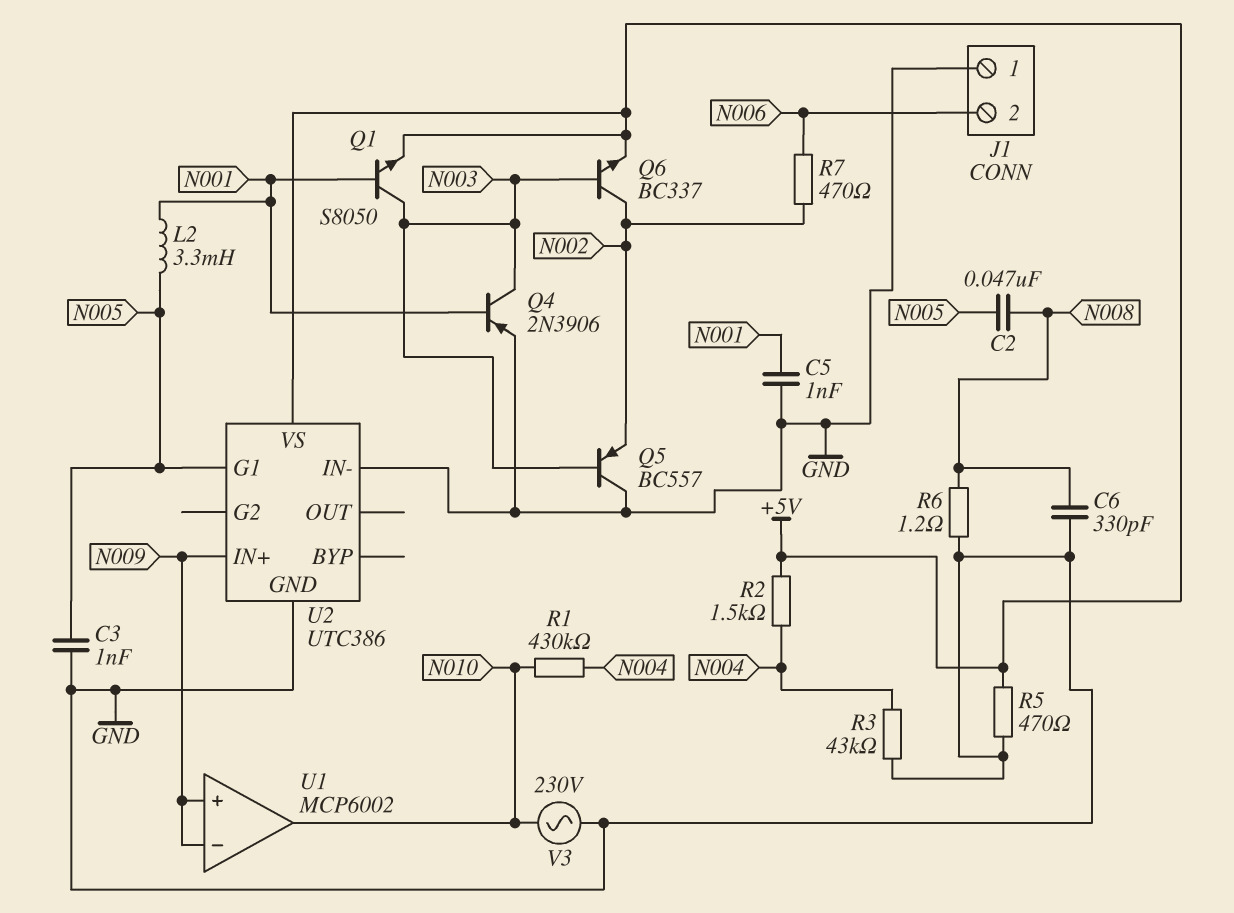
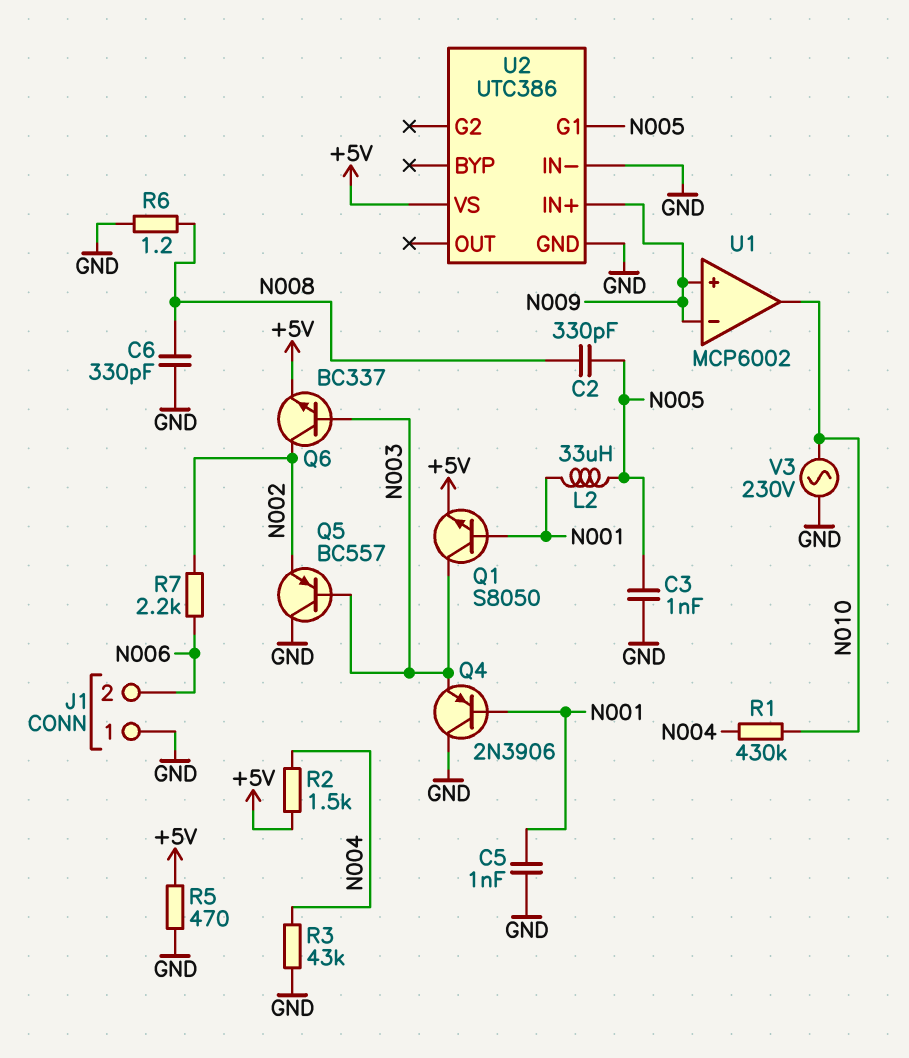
C2: 47nF (N005, N008) -> 330pF (N005, N008)
L2: 3.3mH (N001, N005) -> 33uH (N001, N005)
Q4: PNP 2N3906 (B N001, C N003, E GND) -> PNP 2N3906 (B N001, C GND, E N003)
R7: 470 (N002, N006) -> 2.2k (N002, N006)

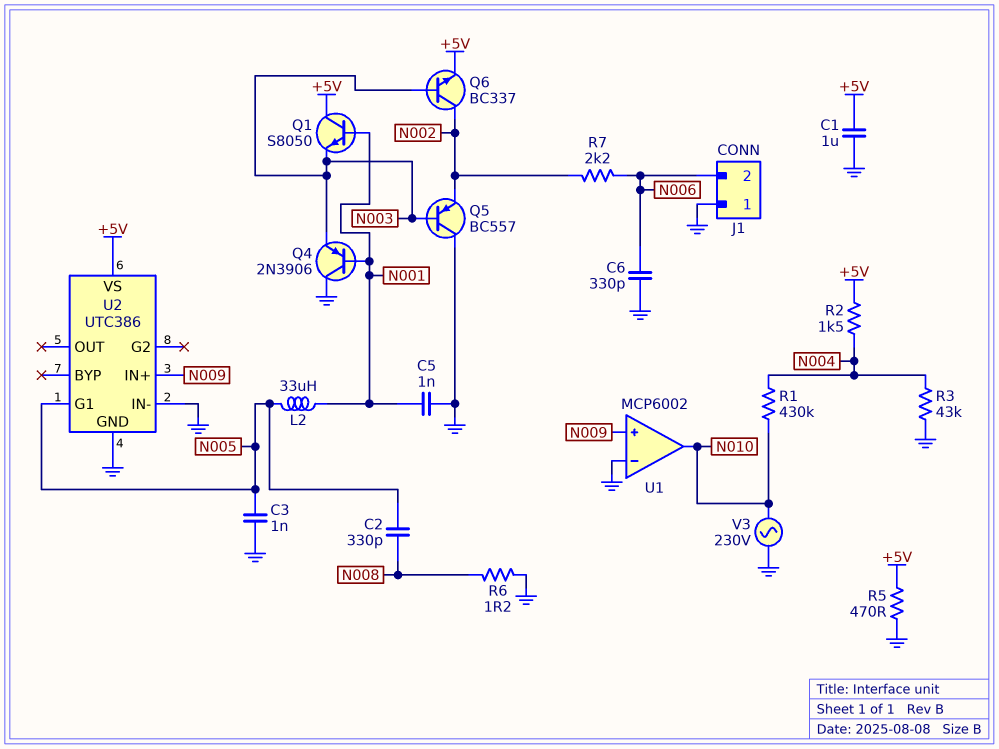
C1: none -> 1uF (+5V, GND)
C6: 330pF (GND, N008) -> 330pF (GND, N006)
Q1: NPN S8050 (B N001, C N003, E +5V) -> NPN S8050 (B N001, C +5V, E N003)
U1 pin in-: N009 -> GND

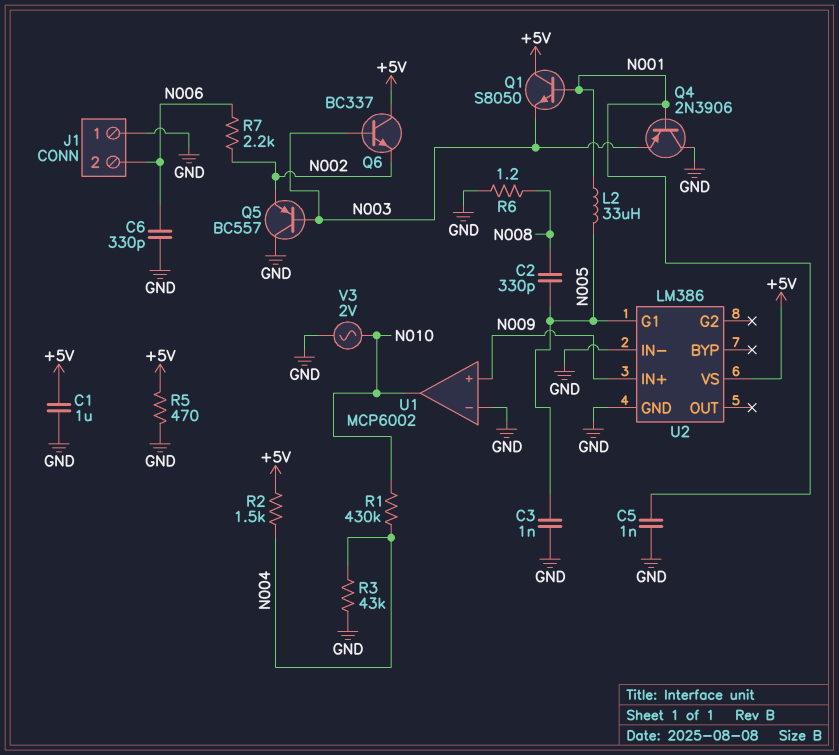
Q6: NPN BC337 (B N003, C N002, E +5V) -> NPN BC337 (B N003, C +5V, E N002)
U2: UTC386 -> LM386
V3: AC 230V (GND, N010) -> AC 2V (GND, N010)

